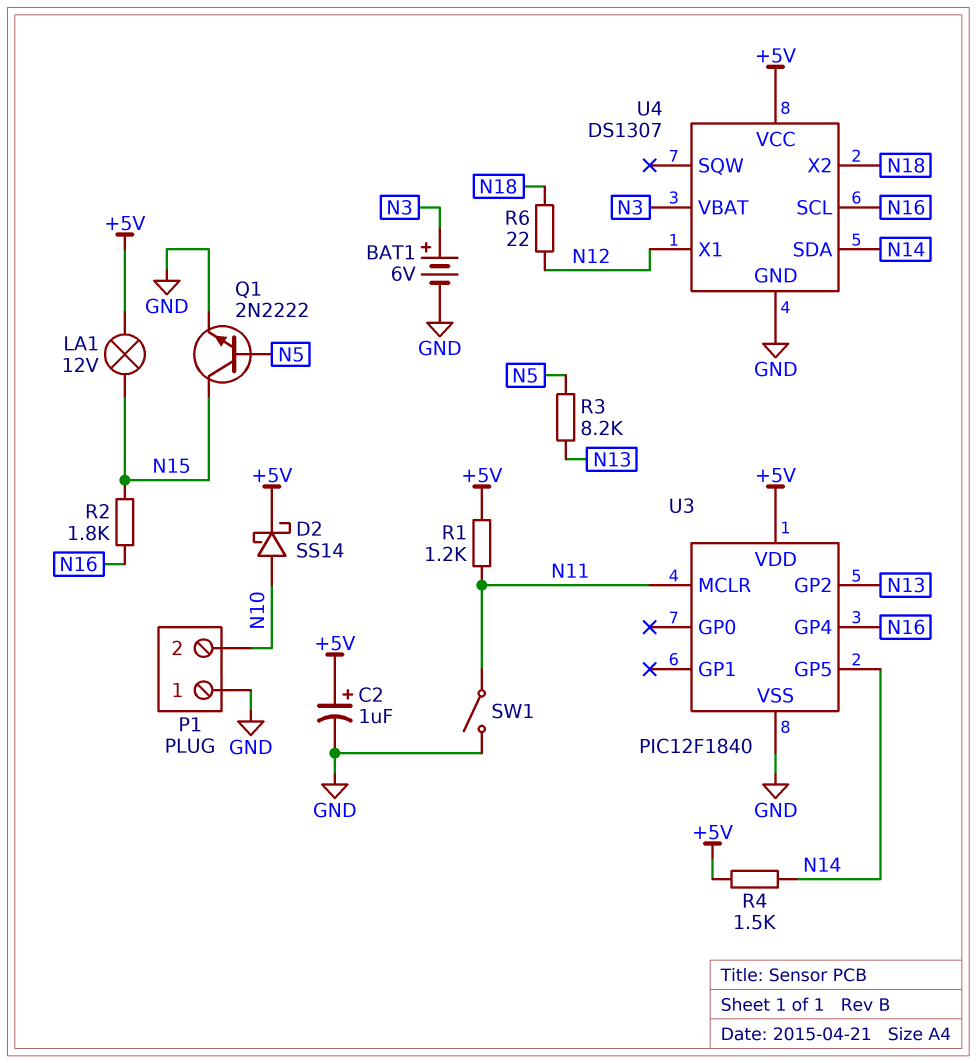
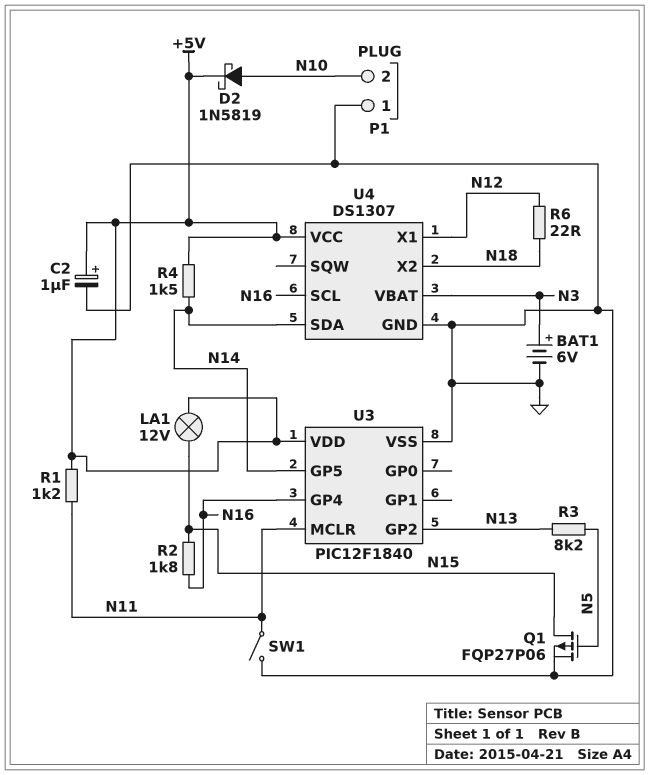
D2: schottky SS14 (A N10, K +5V) -> schottky 1N5819 (A N10, K +5V)
Q1: NPN 2N2222 (B N5, C N15, E GND) -> PMOS FQP27P06 (G N5, D N15, S GND)

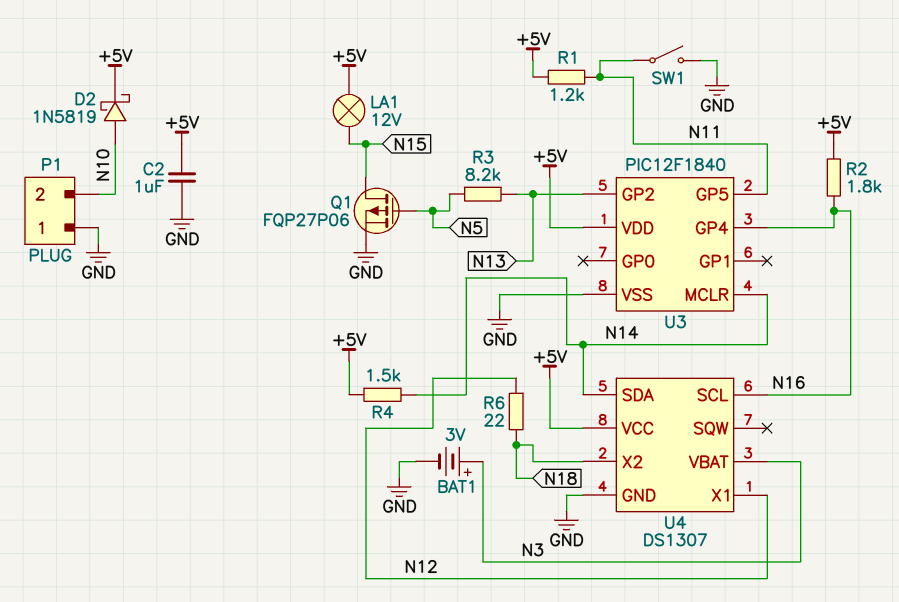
BAT1: 6V (plus N3, minus GND) -> 3V (plus N3, minus GND)
C2: 1uF (plus +5V, minus GND) -> 1uF (+5V, GND)
R2: 1.8k (N15, N16) -> 1.8k (+5V, N16)
U3 pin GP5: N14 -> N11
U3 pin MCLR: N11 -> N14

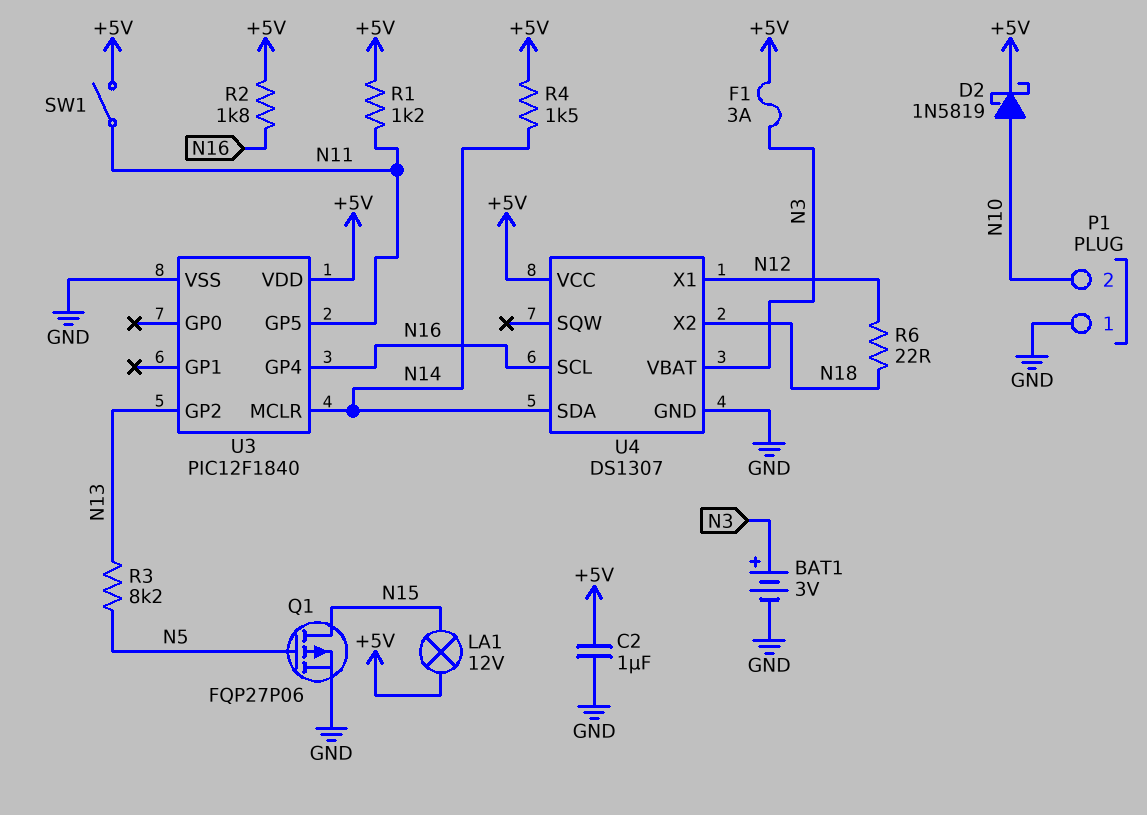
F1: none -> 3A (+5V, N3)
SW1: switch (GND, N11) -> switch (+5V, N11)

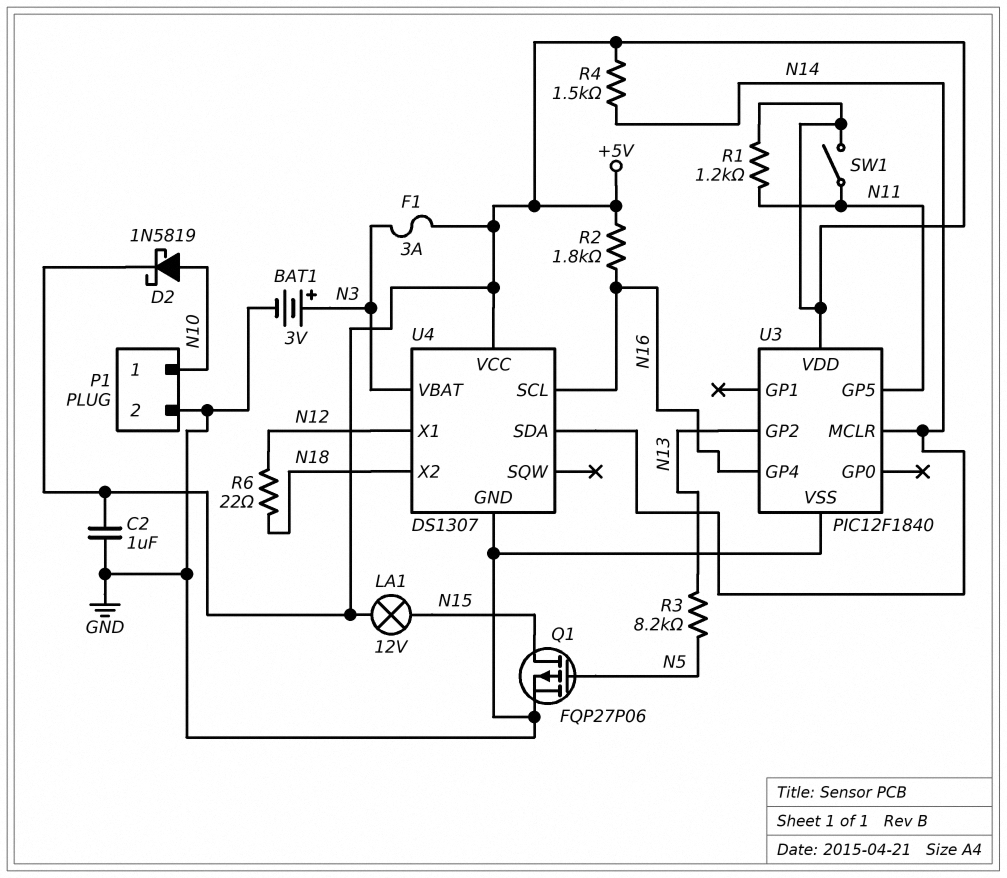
P1 pin 1: GND -> N10
P1 pin 2: N10 -> GND

